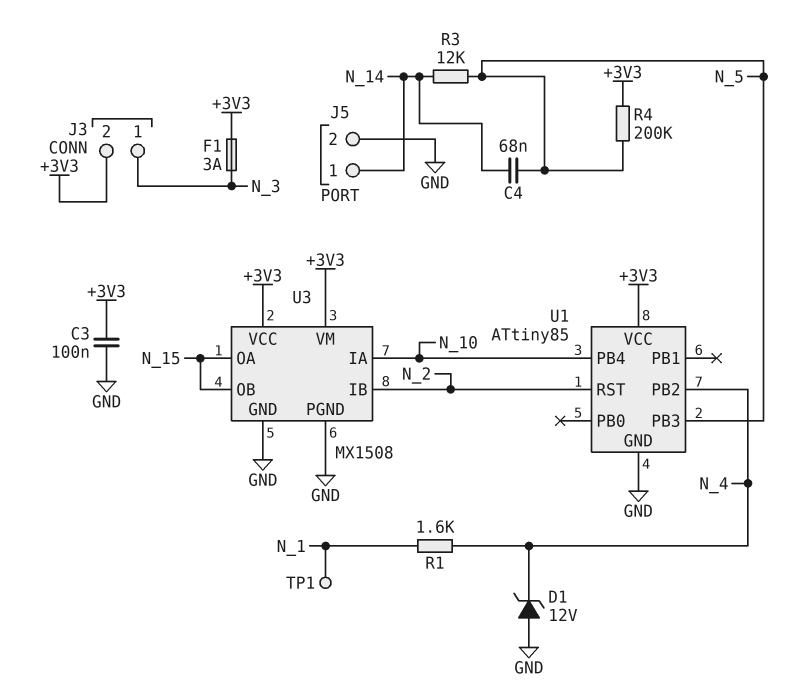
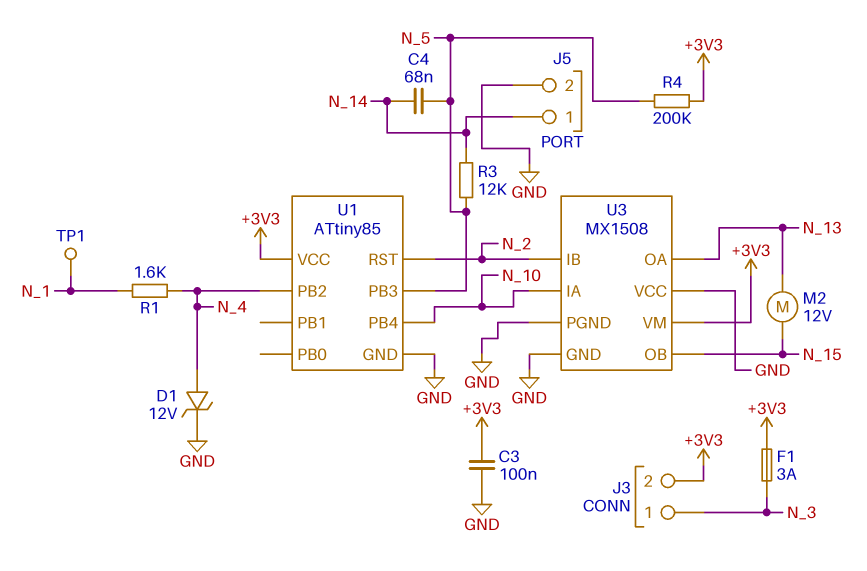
D1: zener 12V (A GND, K N_4) -> zener 12V (A N_4, K GND)
M2: none -> motor 12V (N_13, N_15)
U3 pin OA: N_15 -> N_13
U3 pin VCC: +3V3 -> GND

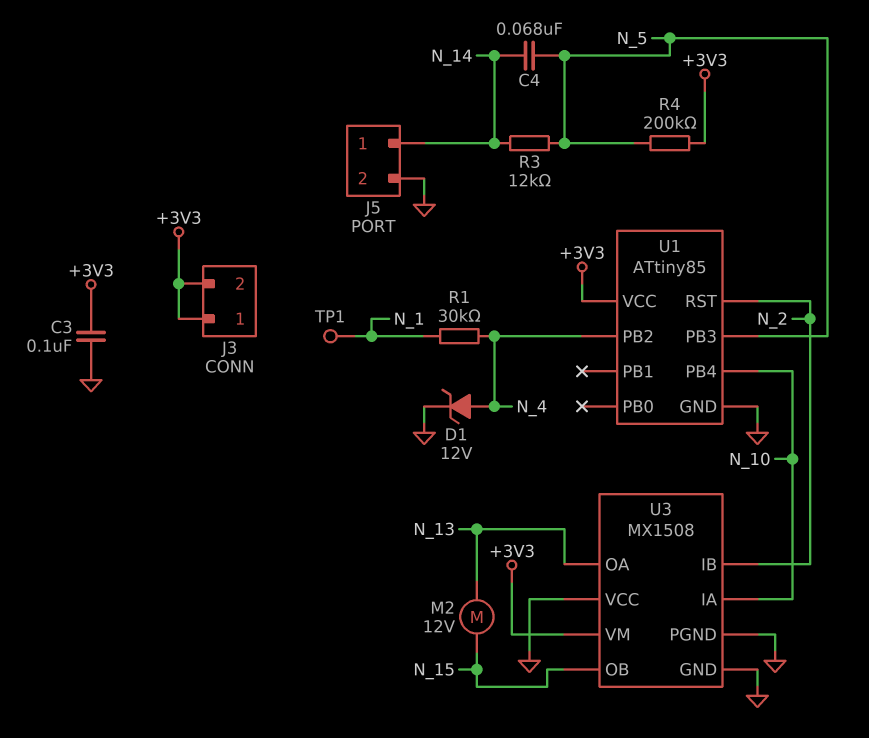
F1: 3A (+3V3, N_3) -> none
J3 pin 1: N_3 -> +3V3
R1: 1.6k (N_1, N_4) -> 30k (N_1, N_4)

